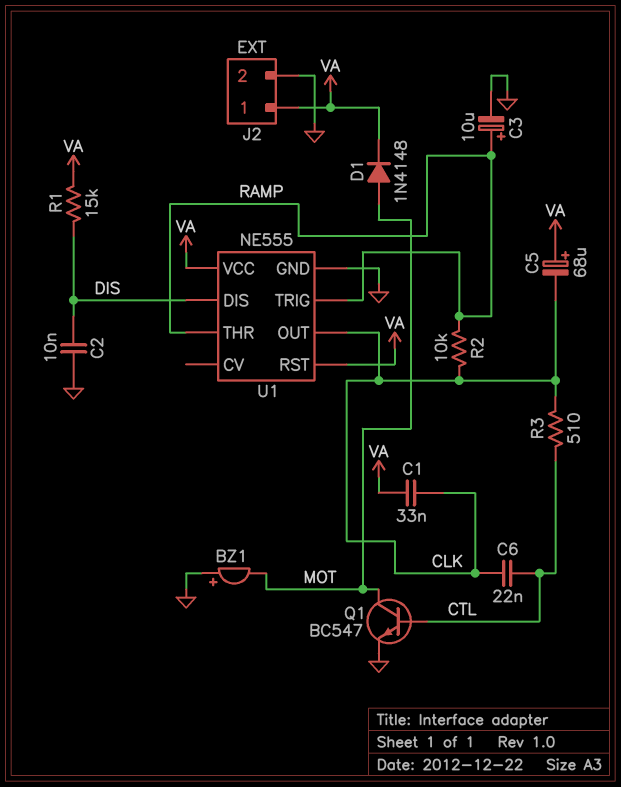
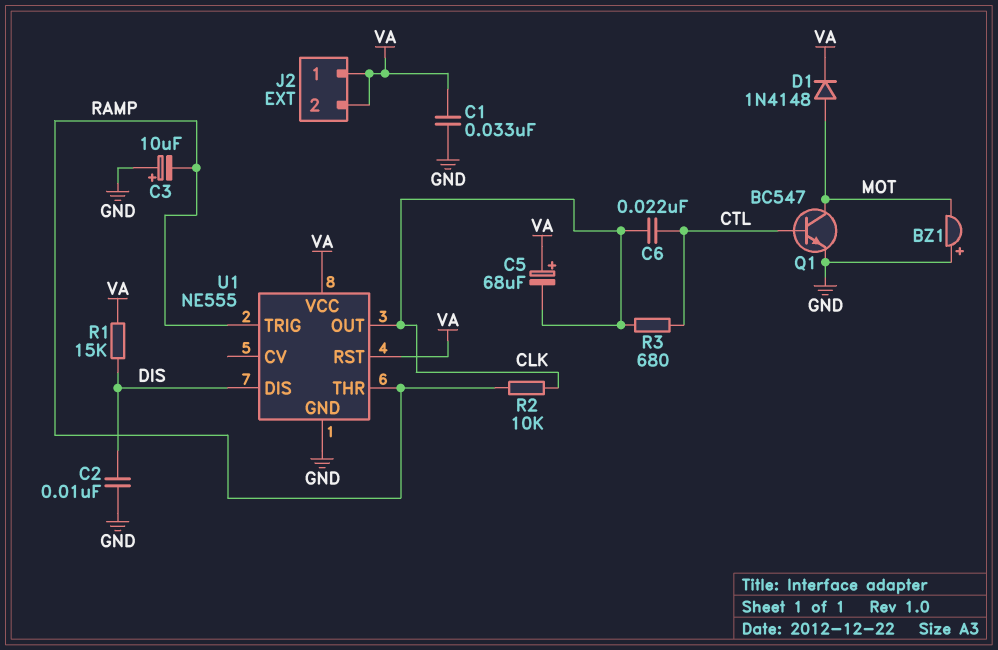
C1: 33nF (CLK, VA) -> 33nF (GND, VA)
C3: 10uF (plus RAMP, minus GND) -> 10uF (plus GND, minus RAMP)
J2 pin 2: GND -> VA
R3: 510 (CLK, CTL) -> 680 (CLK, CTL)

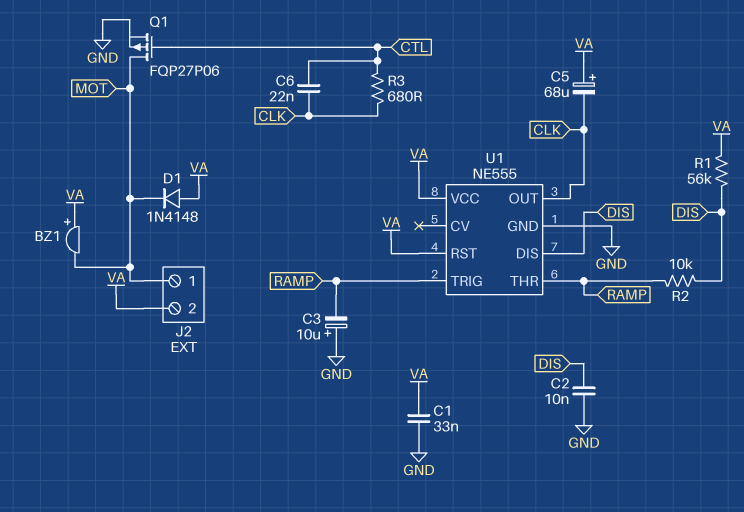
BZ1: buzzer (plus GND, minus MOT) -> buzzer (plus VA, minus MOT)
D1: diode 1N4148 (A MOT, K VA) -> diode 1N4148 (A VA, K MOT)
J2 pin 1: VA -> MOT
Q1: NPN BC547 (B CTL, C MOT, E GND) -> PMOS FQP27P06 (G CTL, D MOT, S GND)
R1: 15k (DIS, VA) -> 56k (DIS, VA)
R2: 10k (CLK, RAMP) -> 10k (DIS, RAMP)

